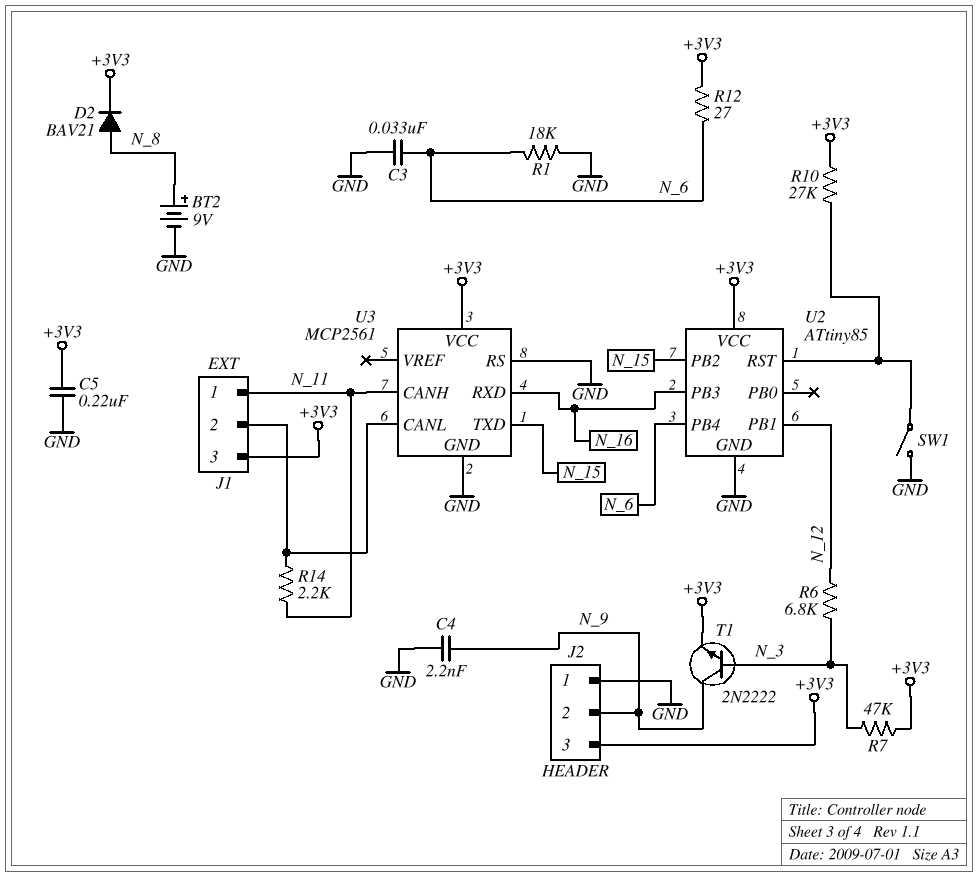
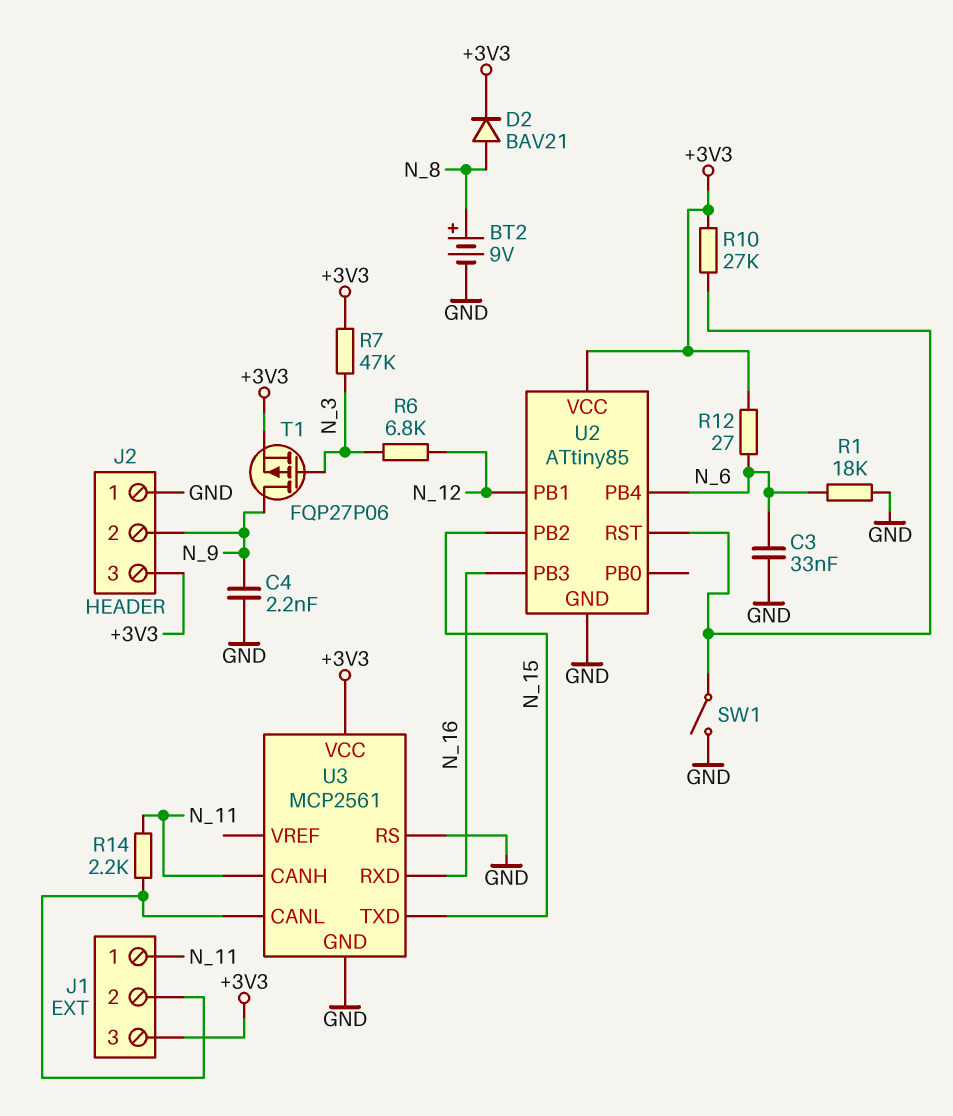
C5: 220nF (+3V3, GND) -> none
T1: NPN 2N2222 (B N_3, C N_9, E +3V3) -> PMOS FQP27P06 (G N_3, D N_9, S +3V3)

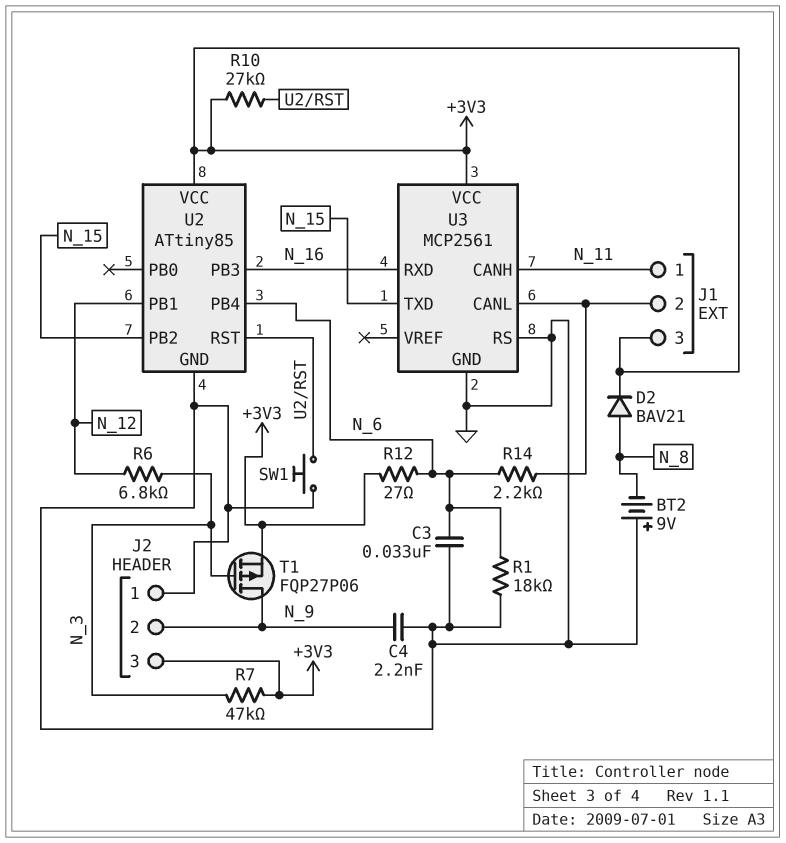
BT2: 9V (plus N_8, minus GND) -> 9V (plus GND, minus N_8)
R14: 2.2k (J1/2, N_11) -> 2.2k (J1/2, N_6)
SW1: switch (GND, U2/RST) -> button (GND, U2/RST)

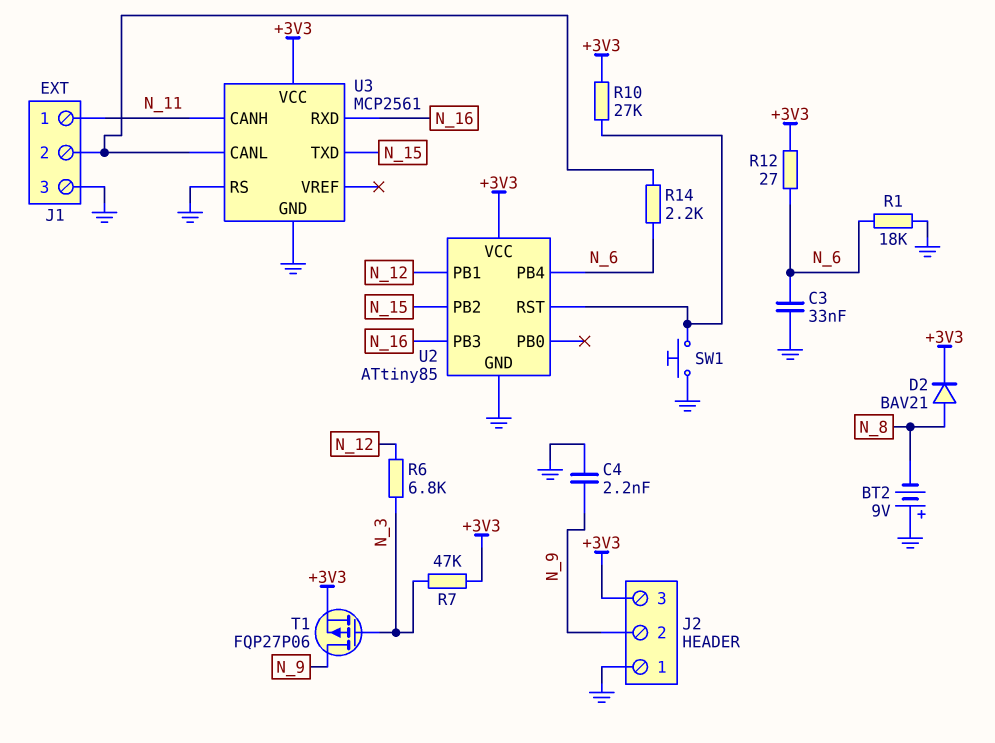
J1 pin 3: +3V3 -> GND

